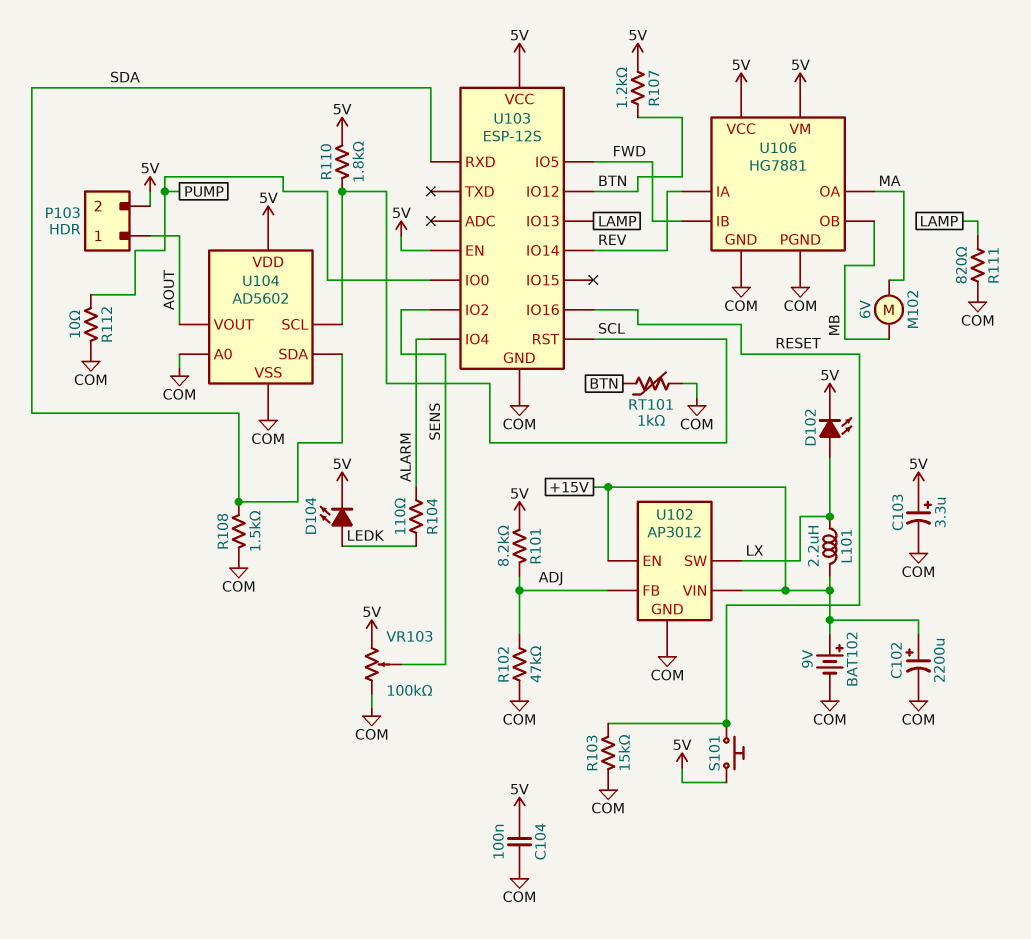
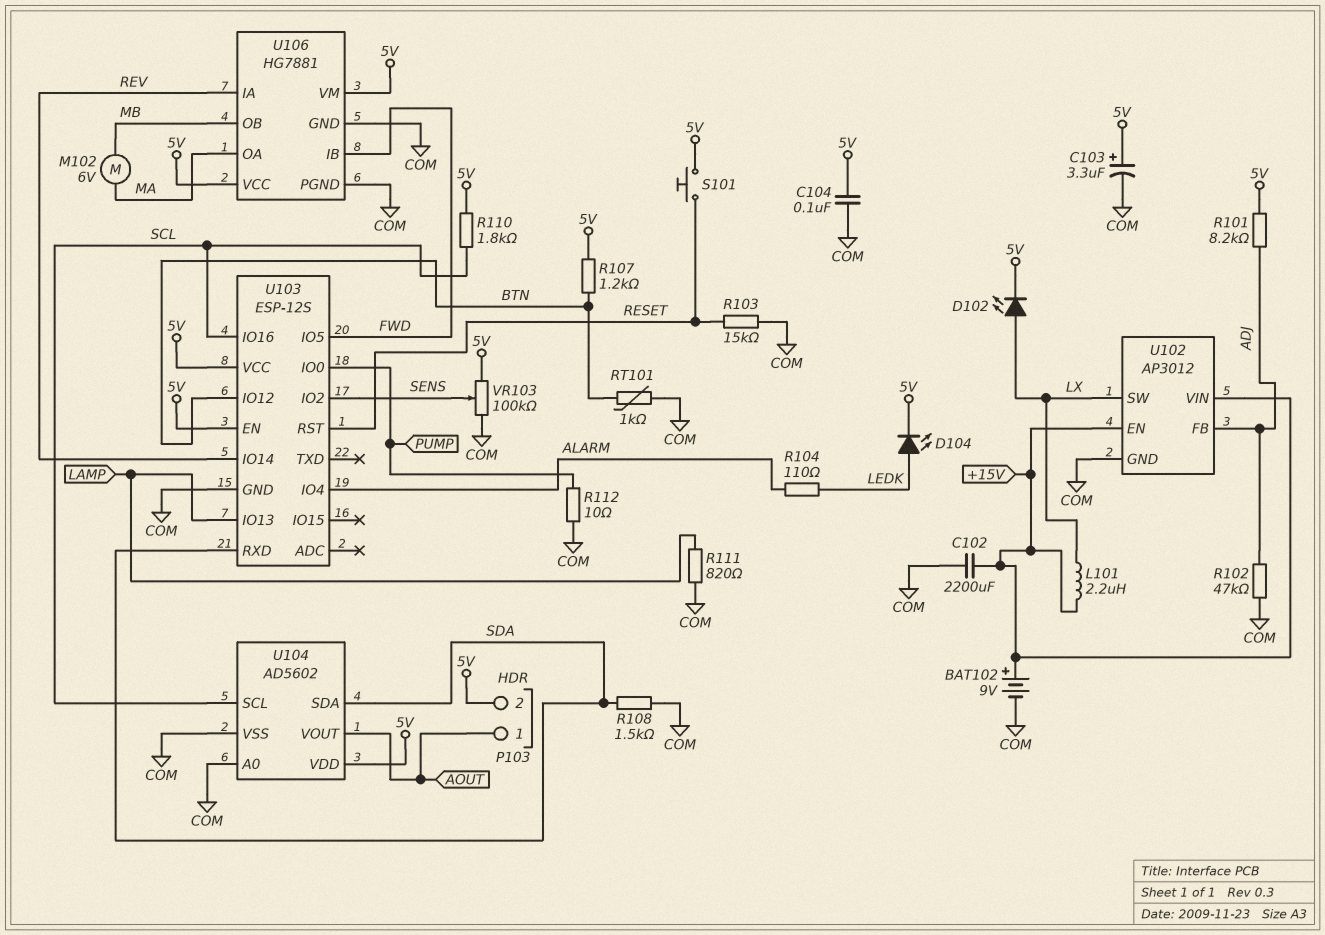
C102: 2200uF (plus +15V, minus COM) -> 2200uF (+15V, COM)
U103 pin IO16: RESET -> SCL
U103 pin RST: SCL -> RESET

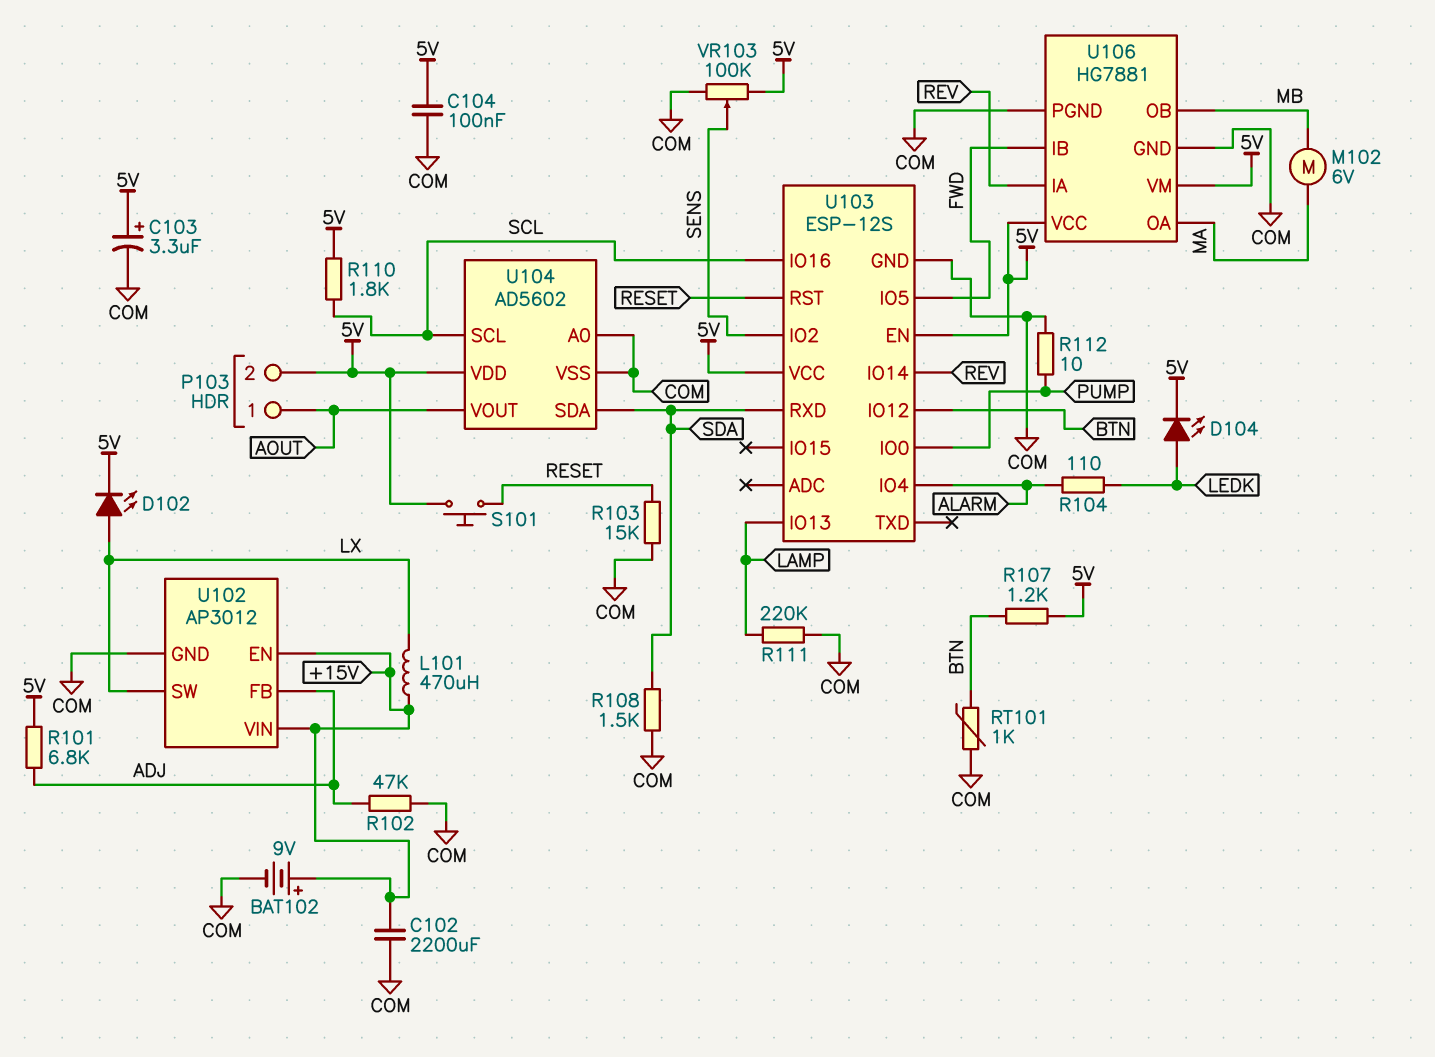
L101: 2.2uH (+15V, LX) -> 470uH (+15V, LX)
R101: 8.2k (5V, ADJ) -> 6.8k (5V, ADJ)
R111: 820 (COM, LAMP) -> 220k (COM, LAMP)

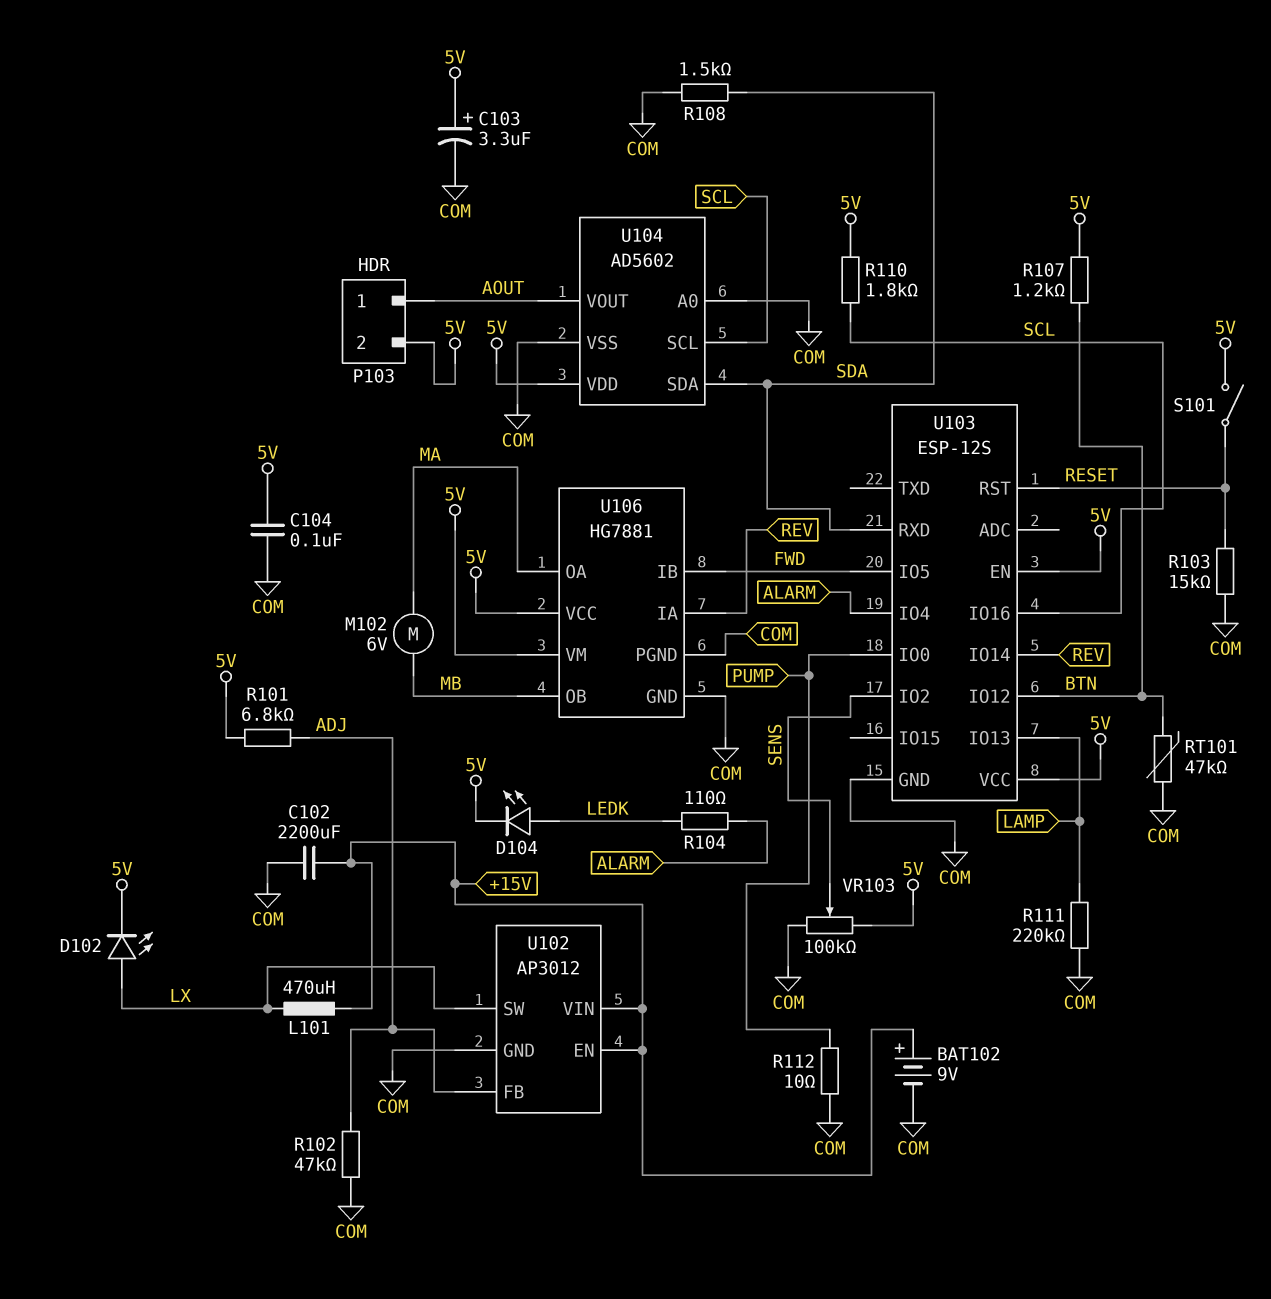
RT101: 1k (BTN, COM) -> 47k (BTN, COM)
S101: button (5V, RESET) -> switch (5V, RESET)

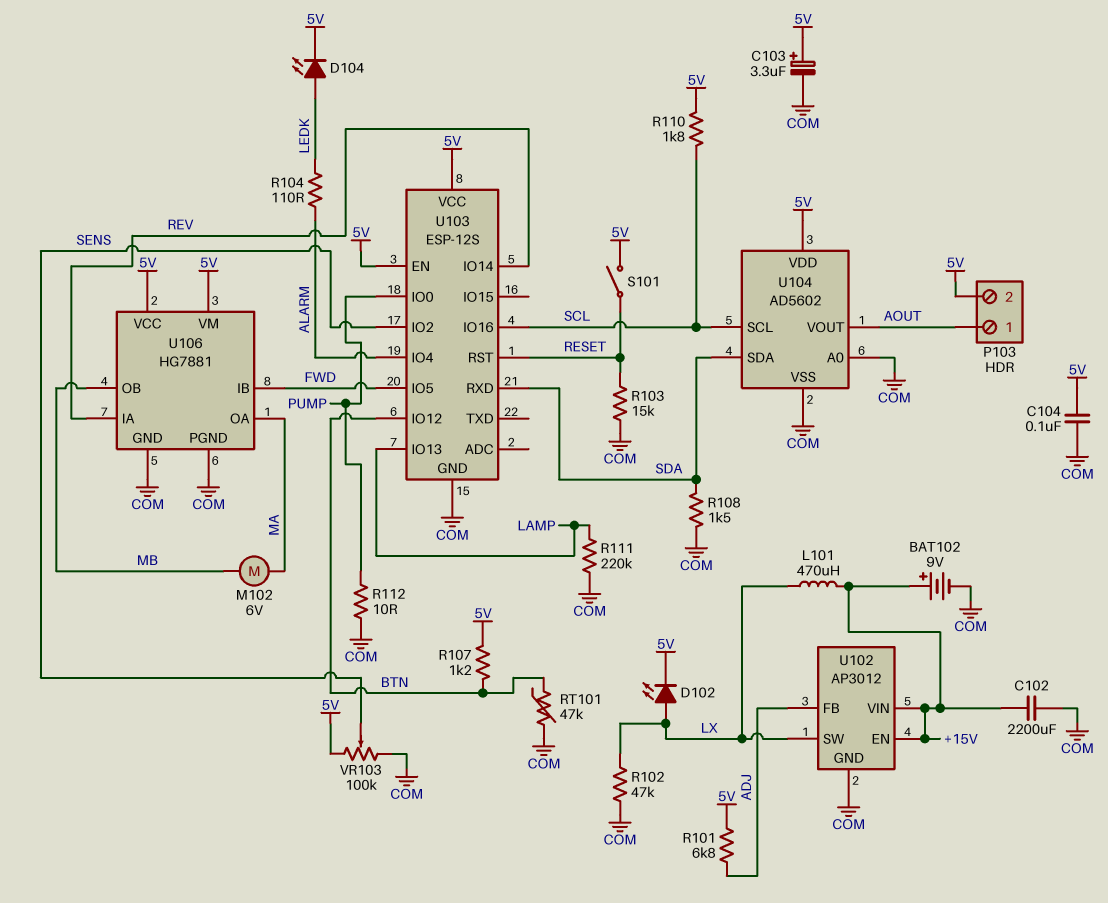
R102: 47k (ADJ, COM) -> 47k (COM, LX)

